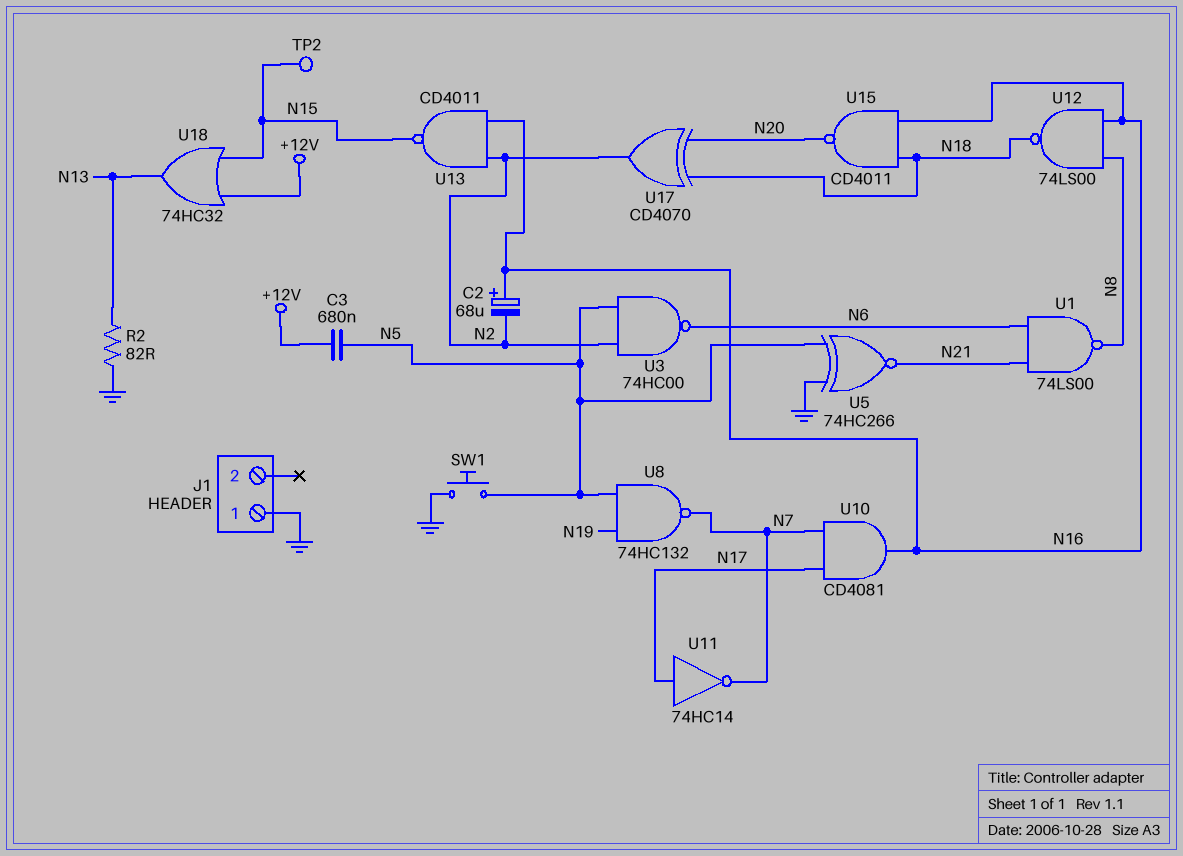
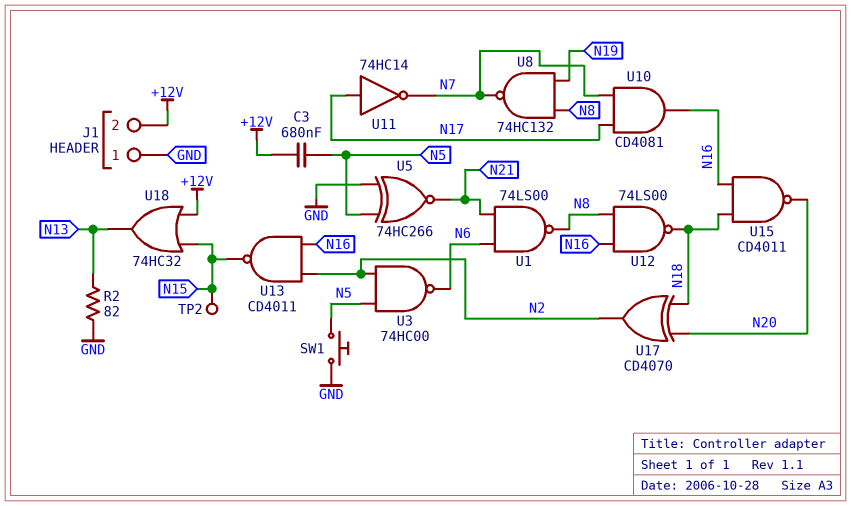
C2: 68uF (plus N16, minus N2) -> none
J1 pin 2: none -> +12V
U8: NAND 74HC132 (in N5, in N19, out N7) -> NAND 74HC132 (in N8, in N19, out N7)

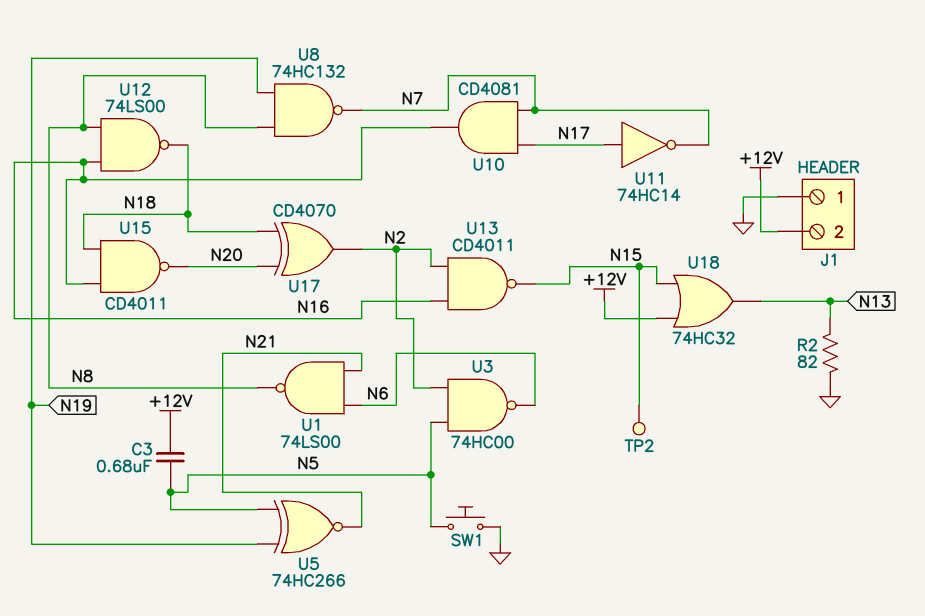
U5: XNOR 74HC266 (in GND, in N5, out N21) -> XNOR 74HC266 (in N5, in N19, out N21)

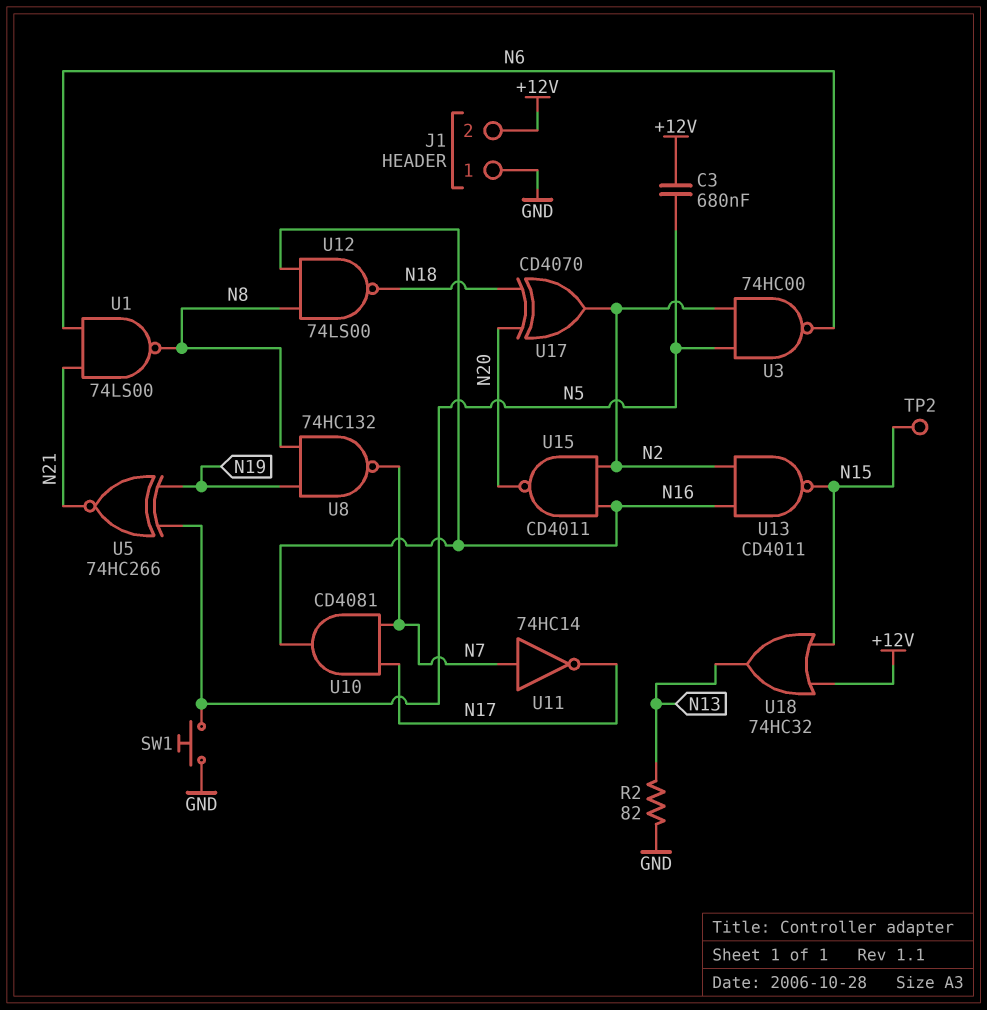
U11: NOT 74HC14 (in N17, out N7) -> NOT 74HC14 (in N7, out N17)
U15: NAND CD4011 (in N16, in N18, out N20) -> NAND CD4011 (in N2, in N16, out N20)

